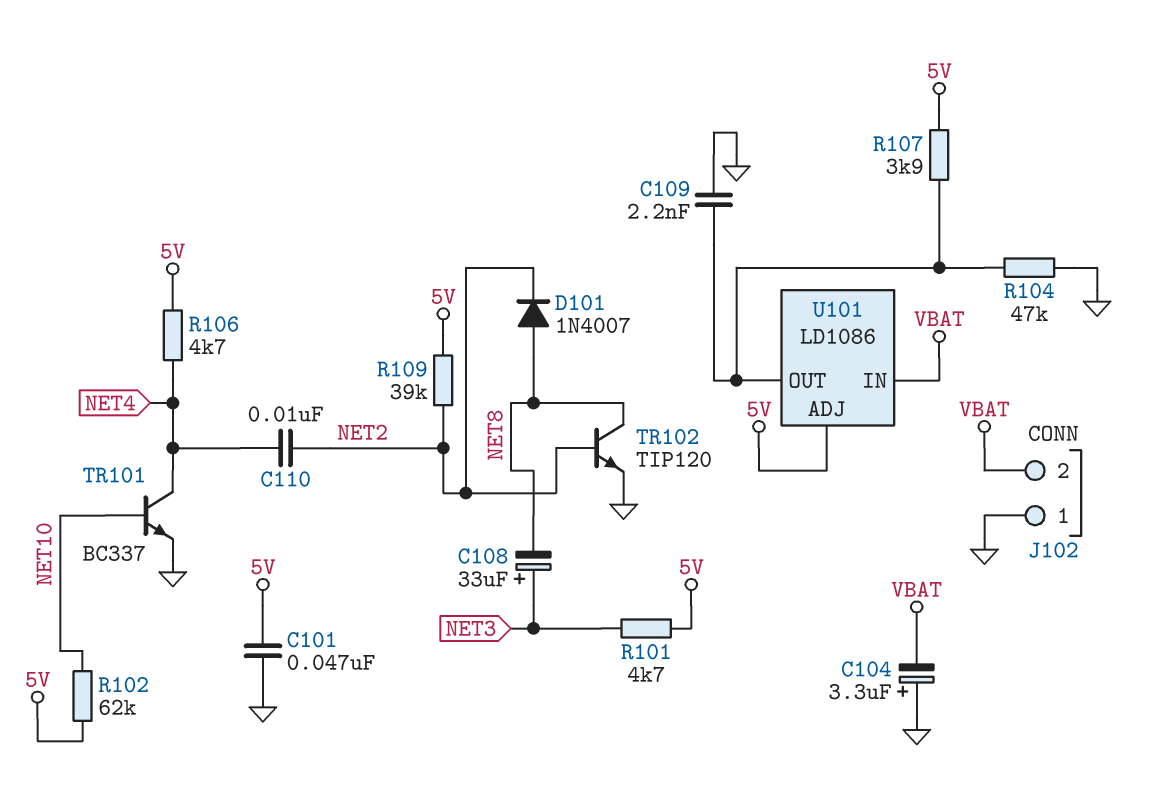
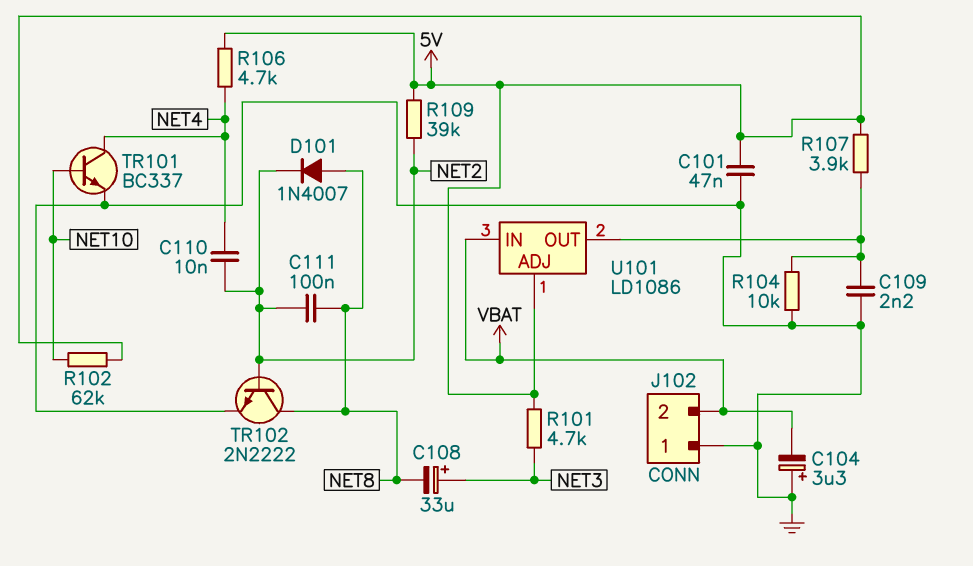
C111: none -> 100nF (NET2, NET8)
R104: 47k (GND, U101/OUT) -> 10k (GND, U101/OUT)
TR102: NPN TIP120 (B NET2, C NET8, E GND) -> NPN 2N2222 (B NET2, C NET8, E GND)

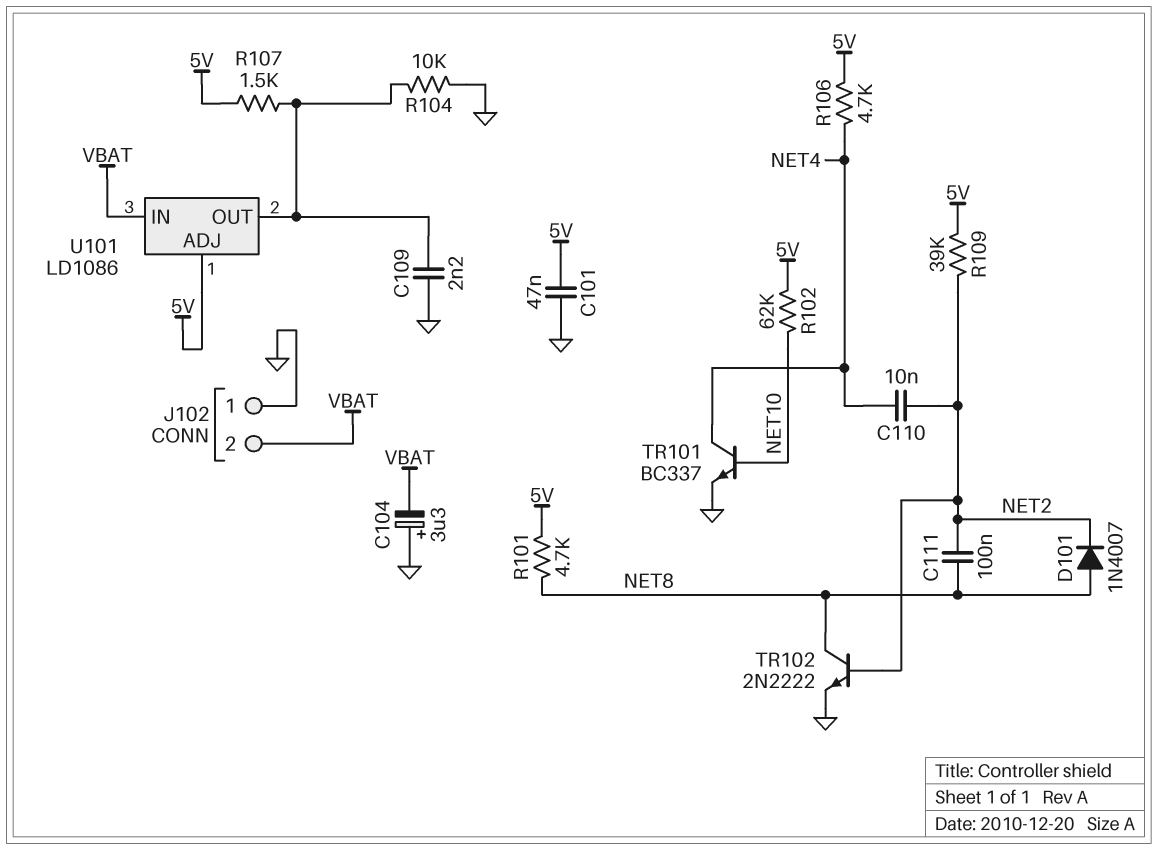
C108: 33uF (plus NET3, minus NET8) -> none
R101: 4.7k (5V, NET3) -> 4.7k (5V, NET8)
R107: 3.9k (5V, U101/OUT) -> 1.5k (5V, U101/OUT)

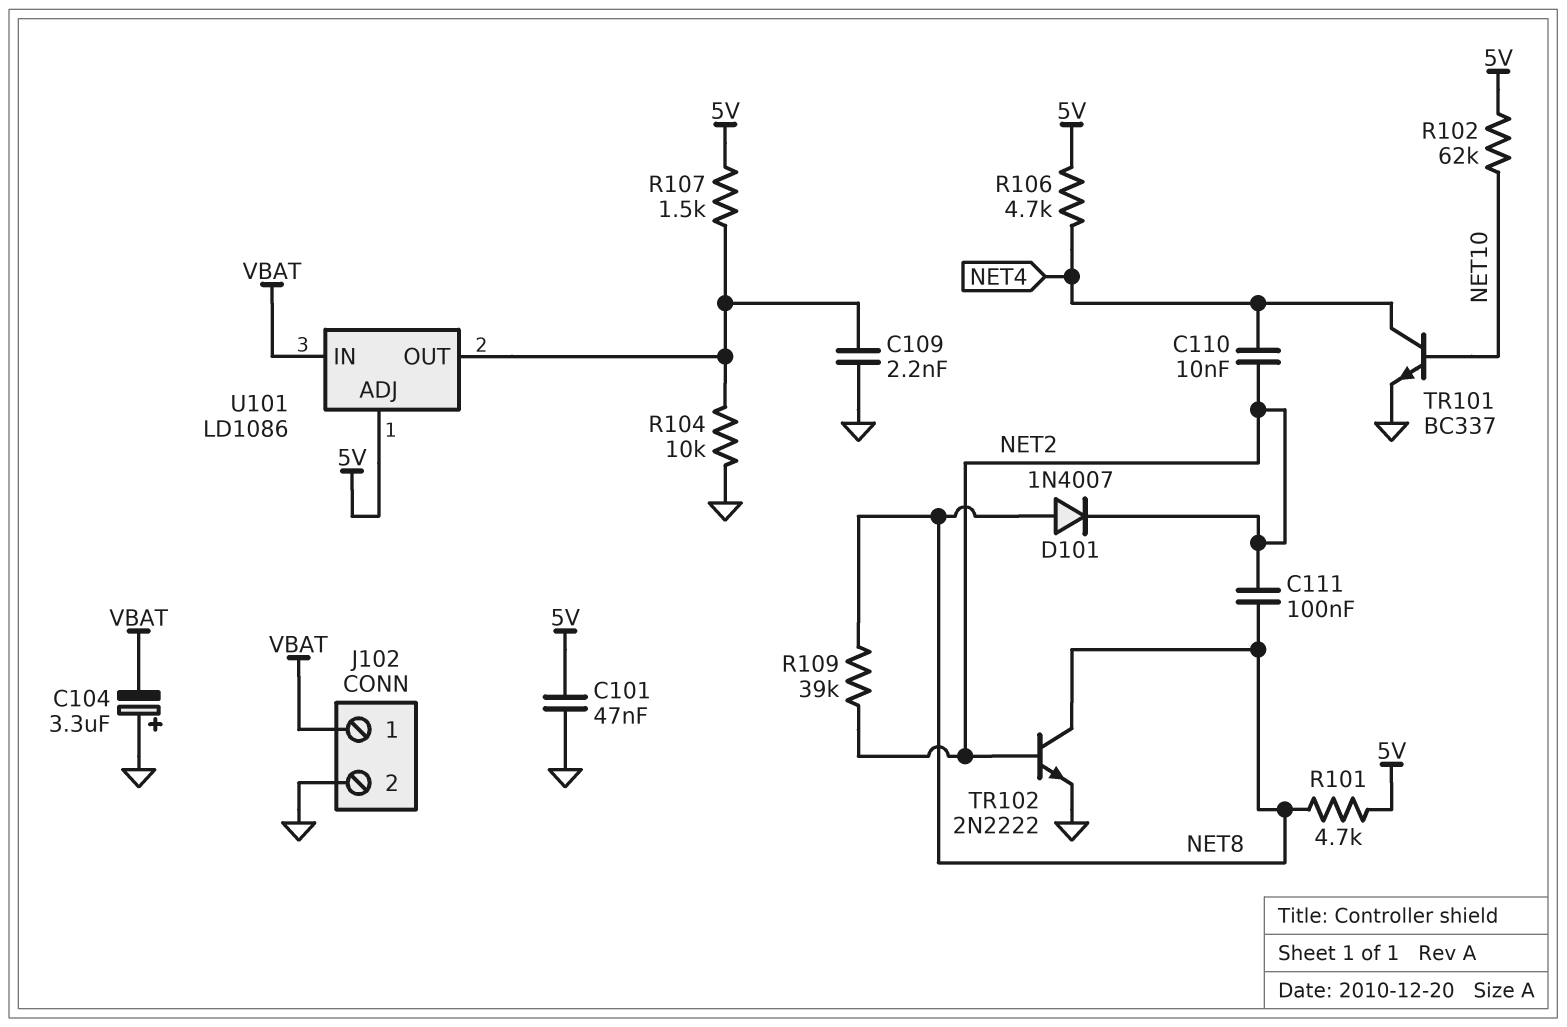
J102 pin 1: GND -> VBAT
J102 pin 2: VBAT -> GND
R109: 39k (5V, NET2) -> 39k (NET2, NET8)

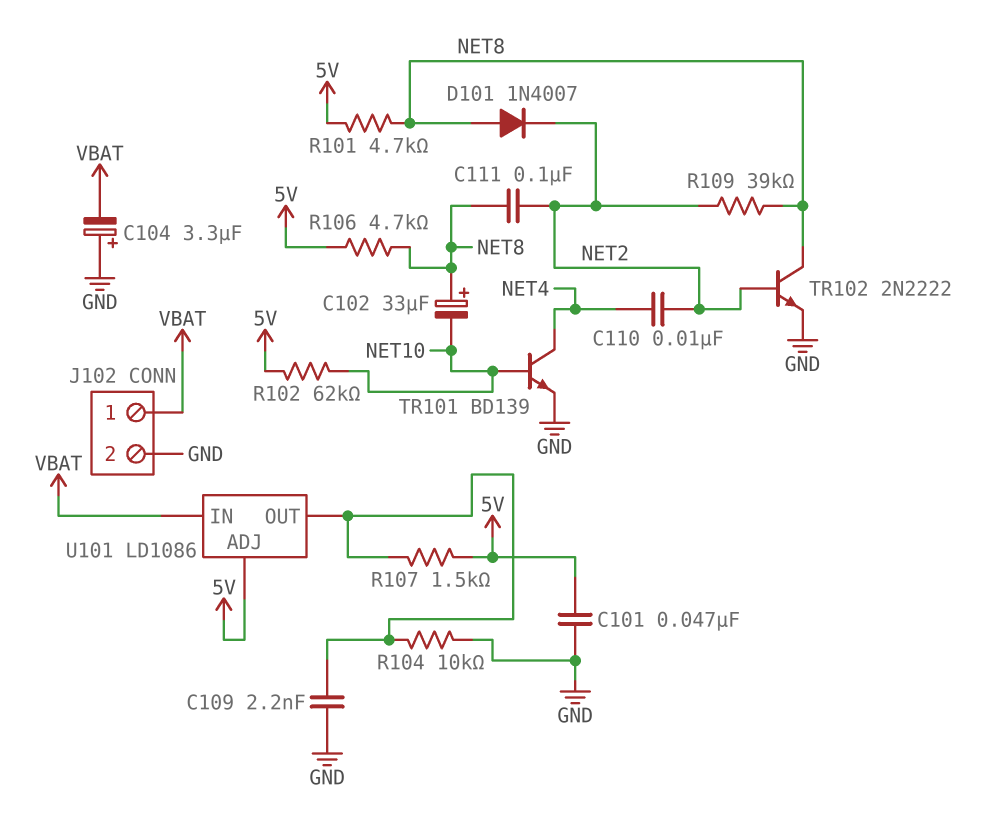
C102: none -> 33uF (plus NET8, minus NET10)
R106: 4.7k (5V, NET4) -> 4.7k (5V, NET8)
TR101: NPN BC337 (B NET10, C NET4, E GND) -> NPN BD139 (B NET10, C NET4, E GND)

